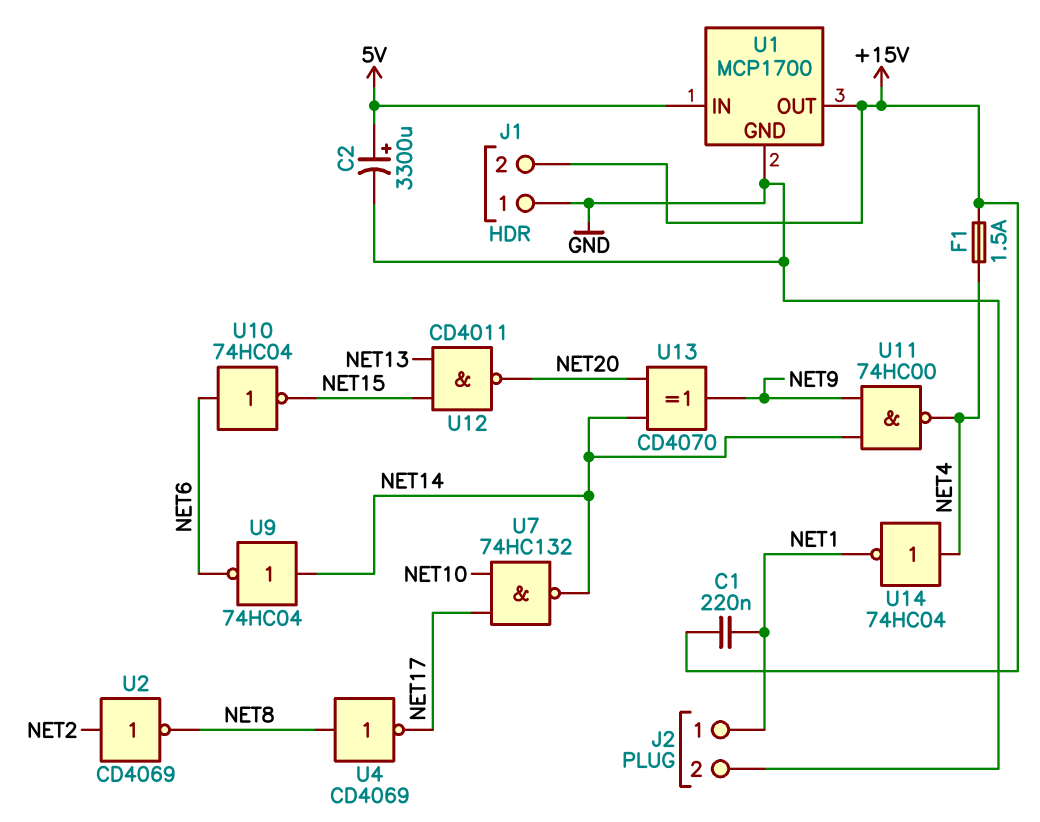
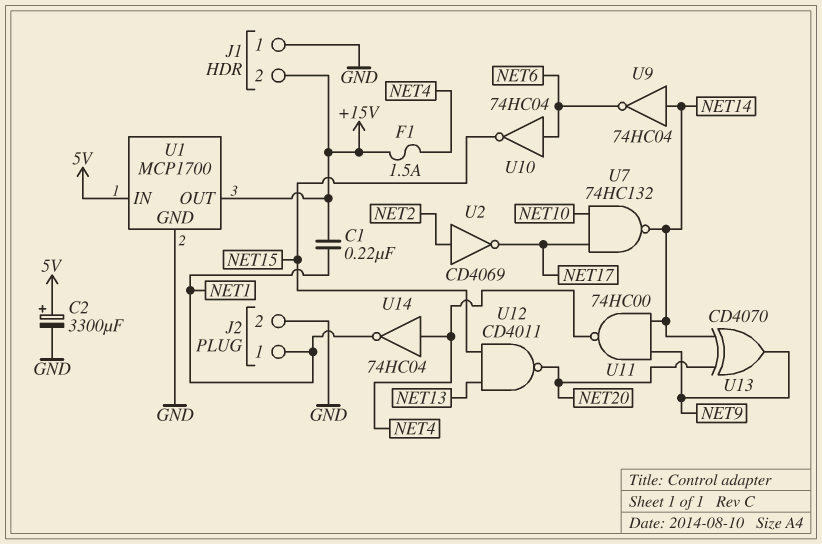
U2: NOT CD4069 (in NET2, out NET8) -> NOT CD4069 (in NET2, out NET17)
U4: NOT CD4069 (in NET8, out NET17) -> none

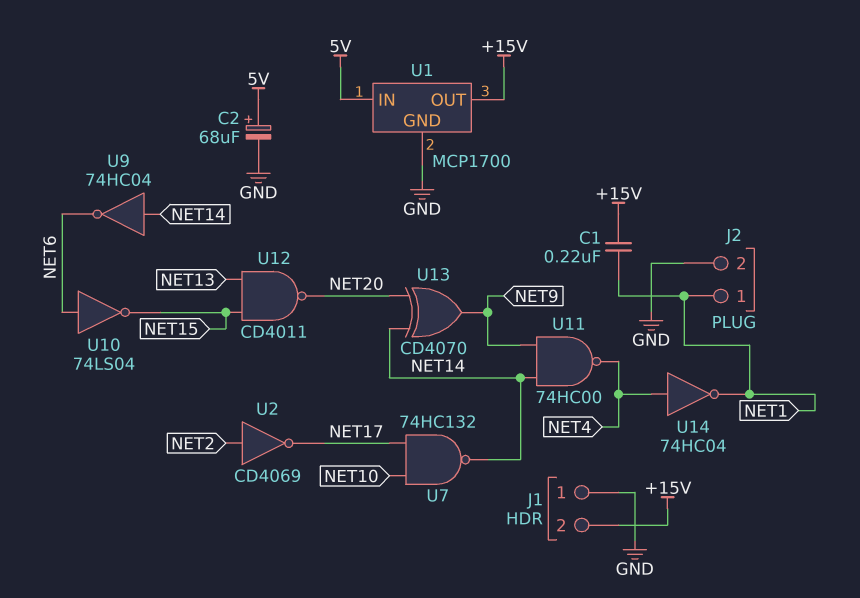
C2: 3300uF (plus 5V, minus GND) -> 68uF (plus 5V, minus GND)
F1: 1.5A (+15V, NET4) -> none
U10: NOT 74HC04 (in NET6, out NET15) -> NOT 74LS04 (in NET6, out NET15)

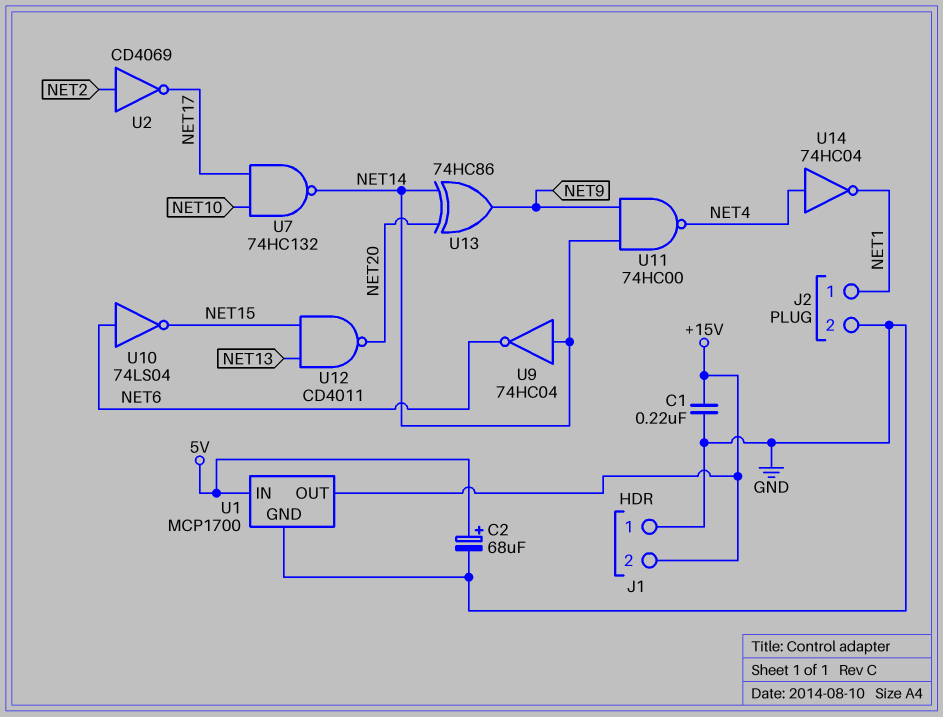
C1: 220nF (+15V, NET1) -> 220nF (+15V, GND)
U13: XOR CD4070 (in NET14, in NET20, out NET9) -> XOR 74HC86 (in NET14, in NET20, out NET9)

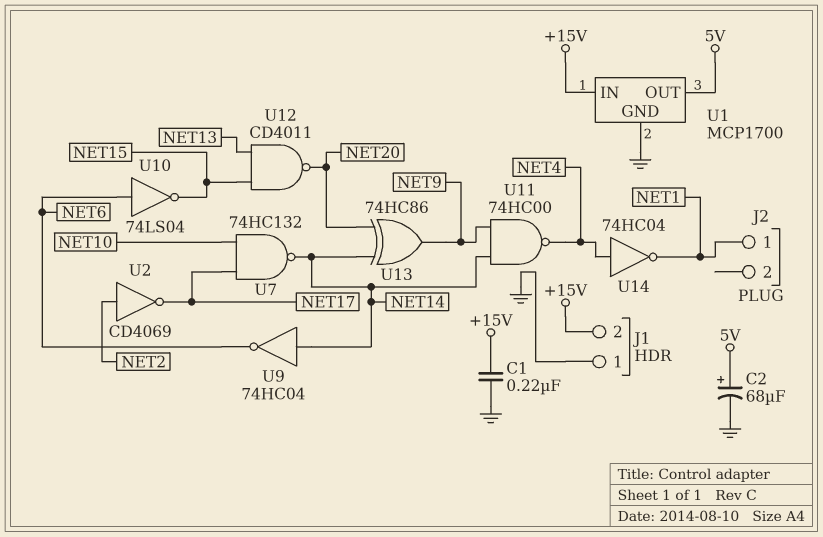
J2 pin 2: GND -> none
U1 pin IN: 5V -> +15V
U1 pin OUT: +15V -> 5V

